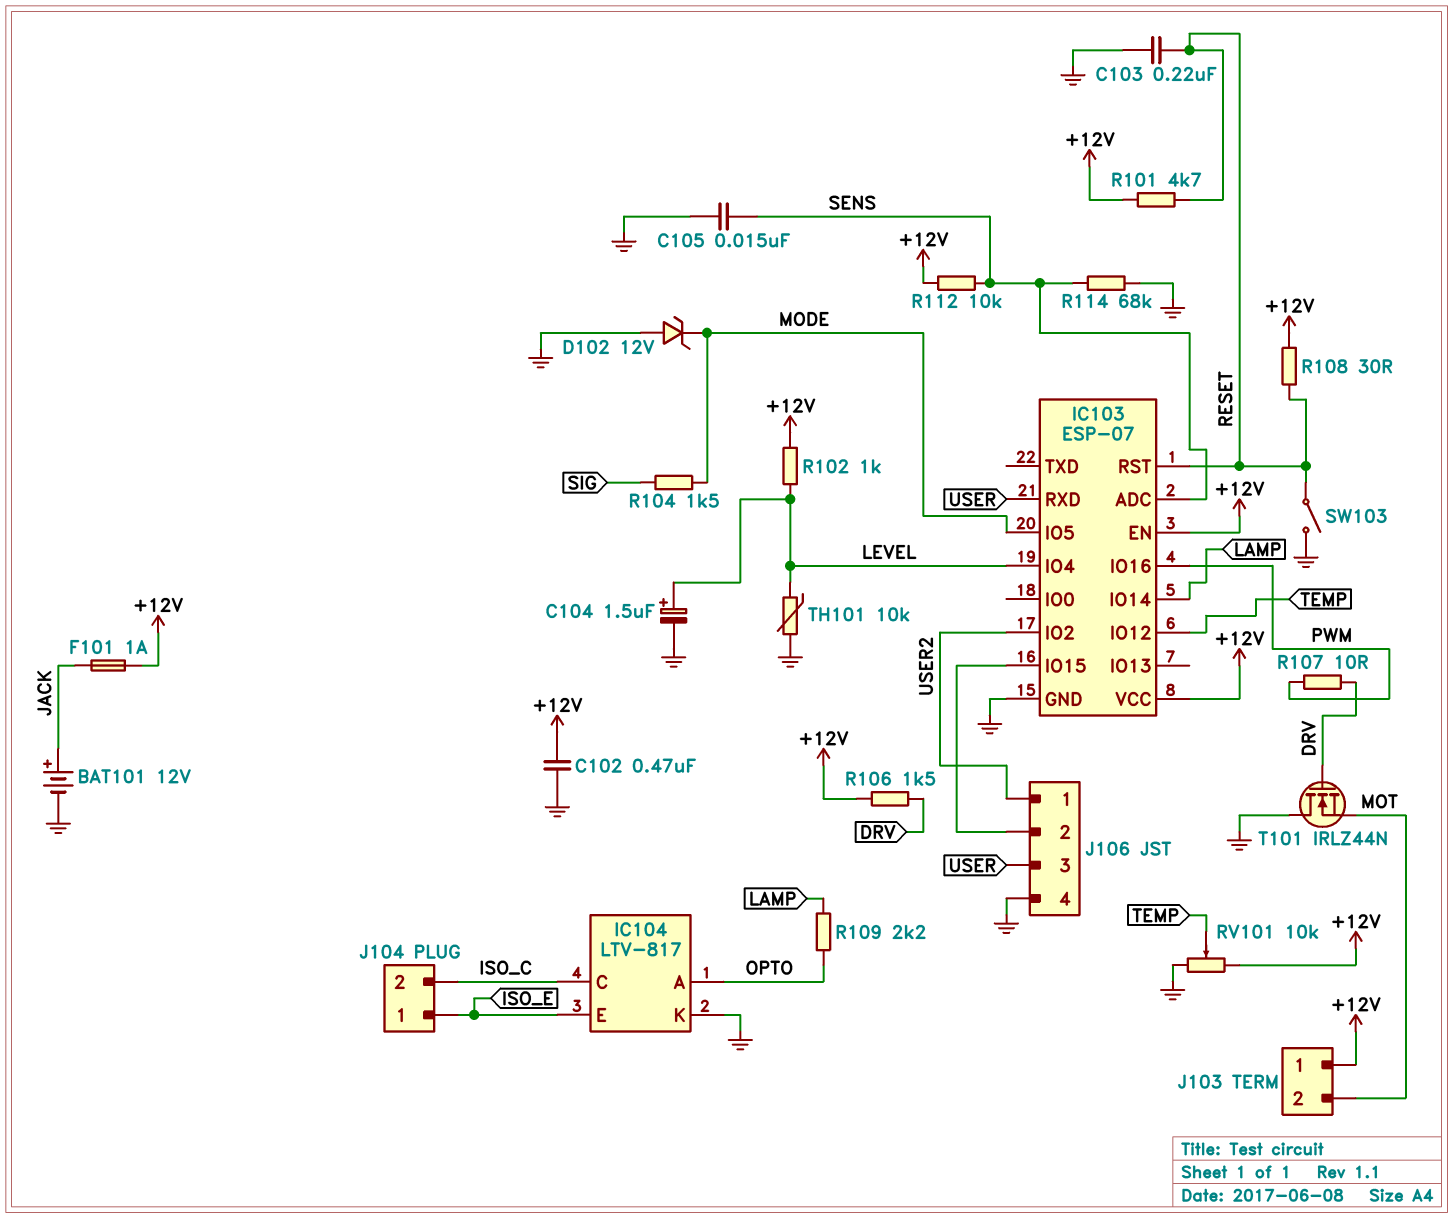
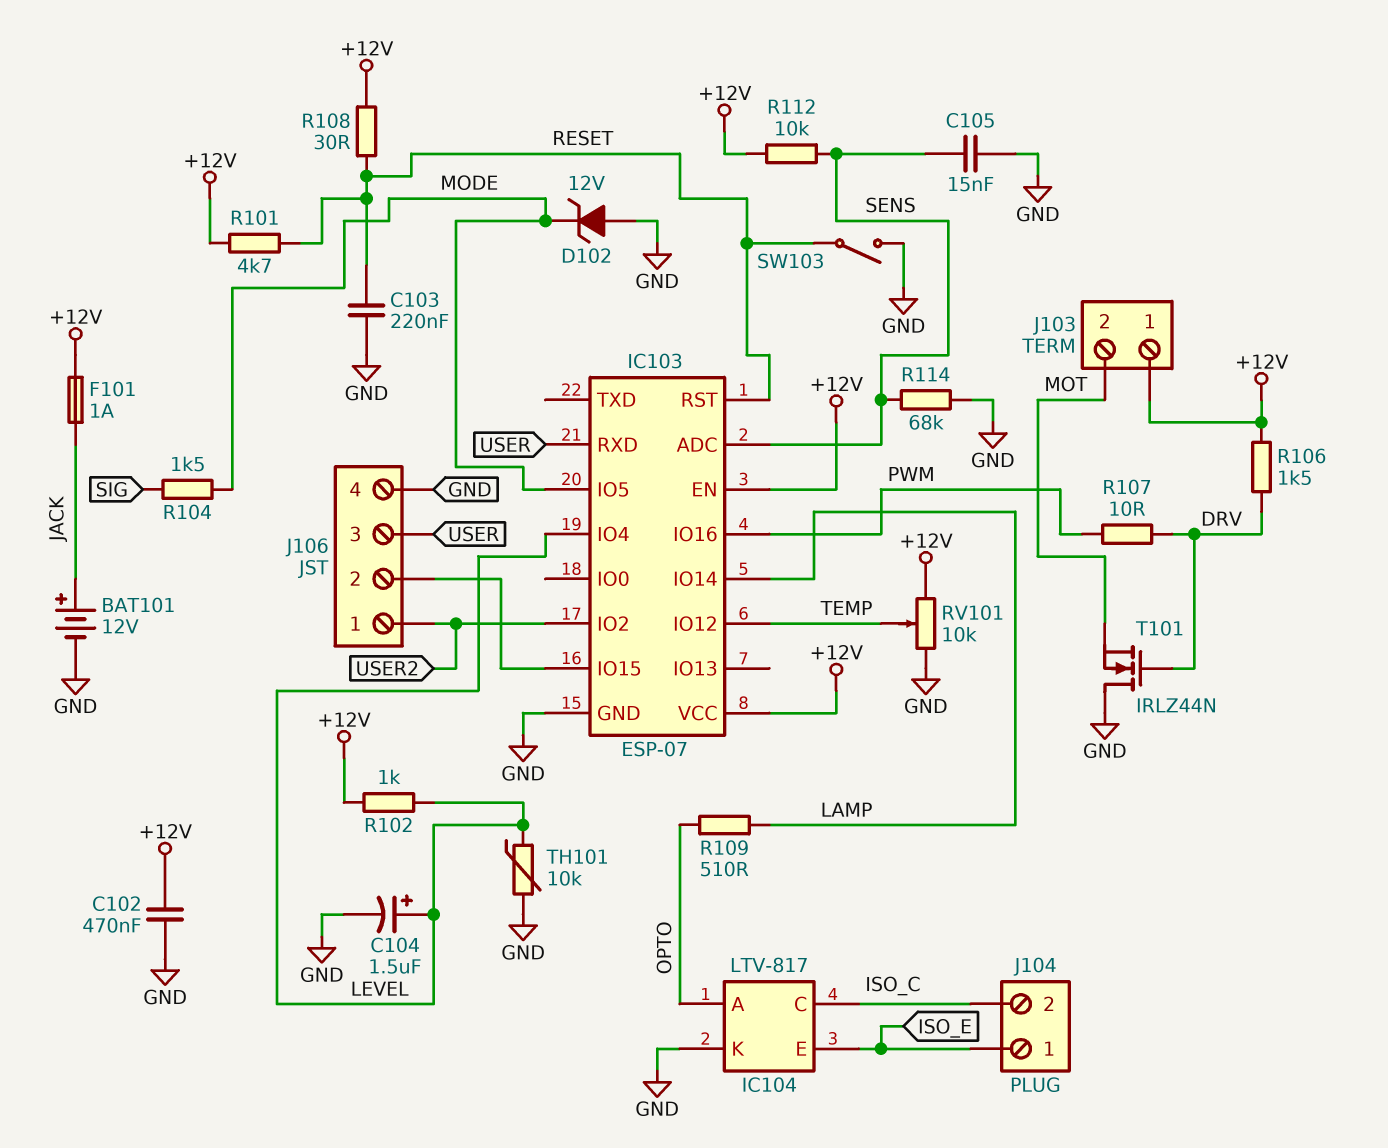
R109: 2.2k (LAMP, OPTO) -> 510 (LAMP, OPTO)

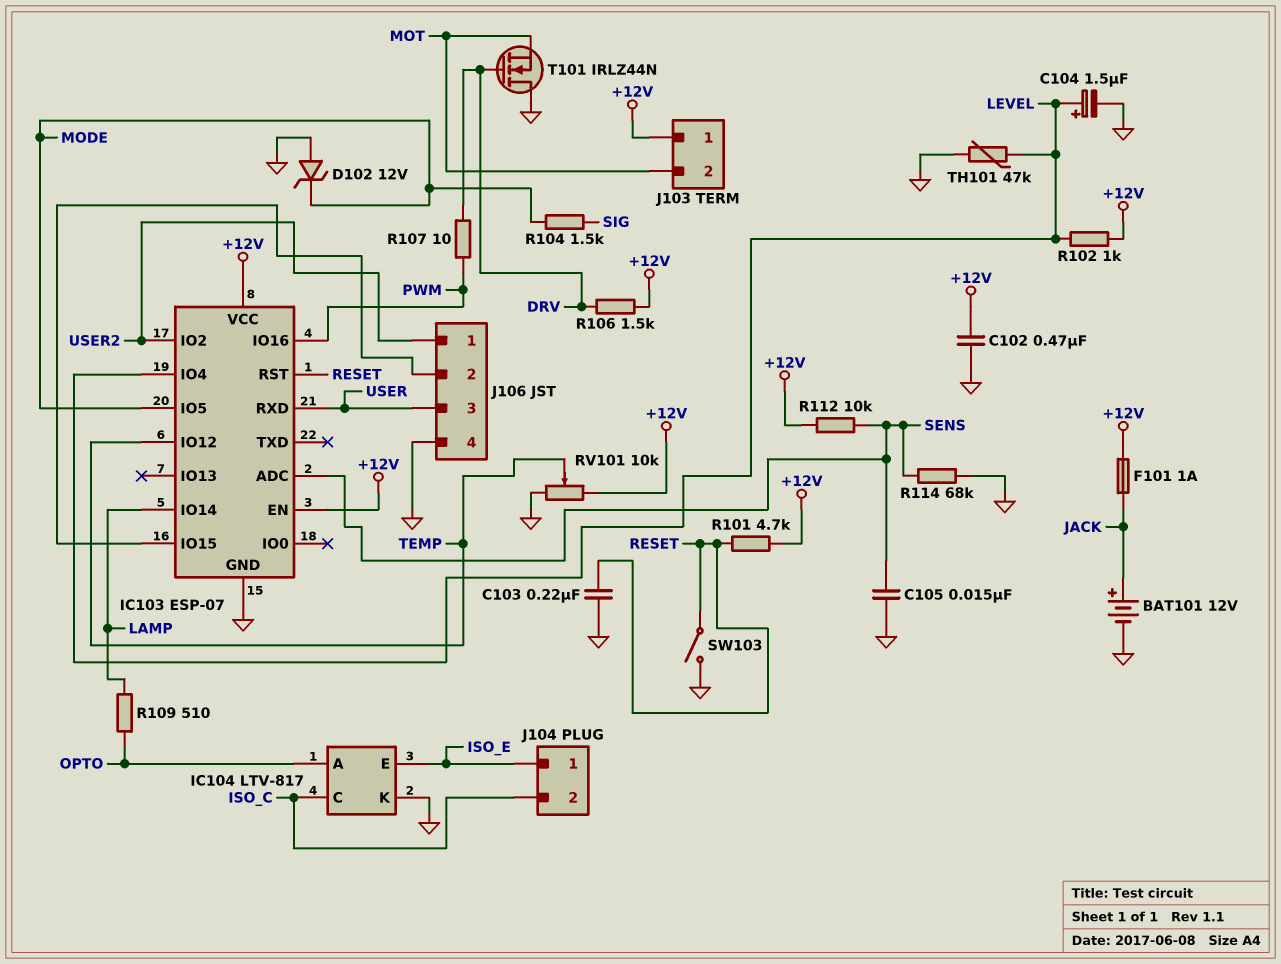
R108: 30 (+12V, RESET) -> none
TH101: 10k (GND, LEVEL) -> 47k (GND, LEVEL)

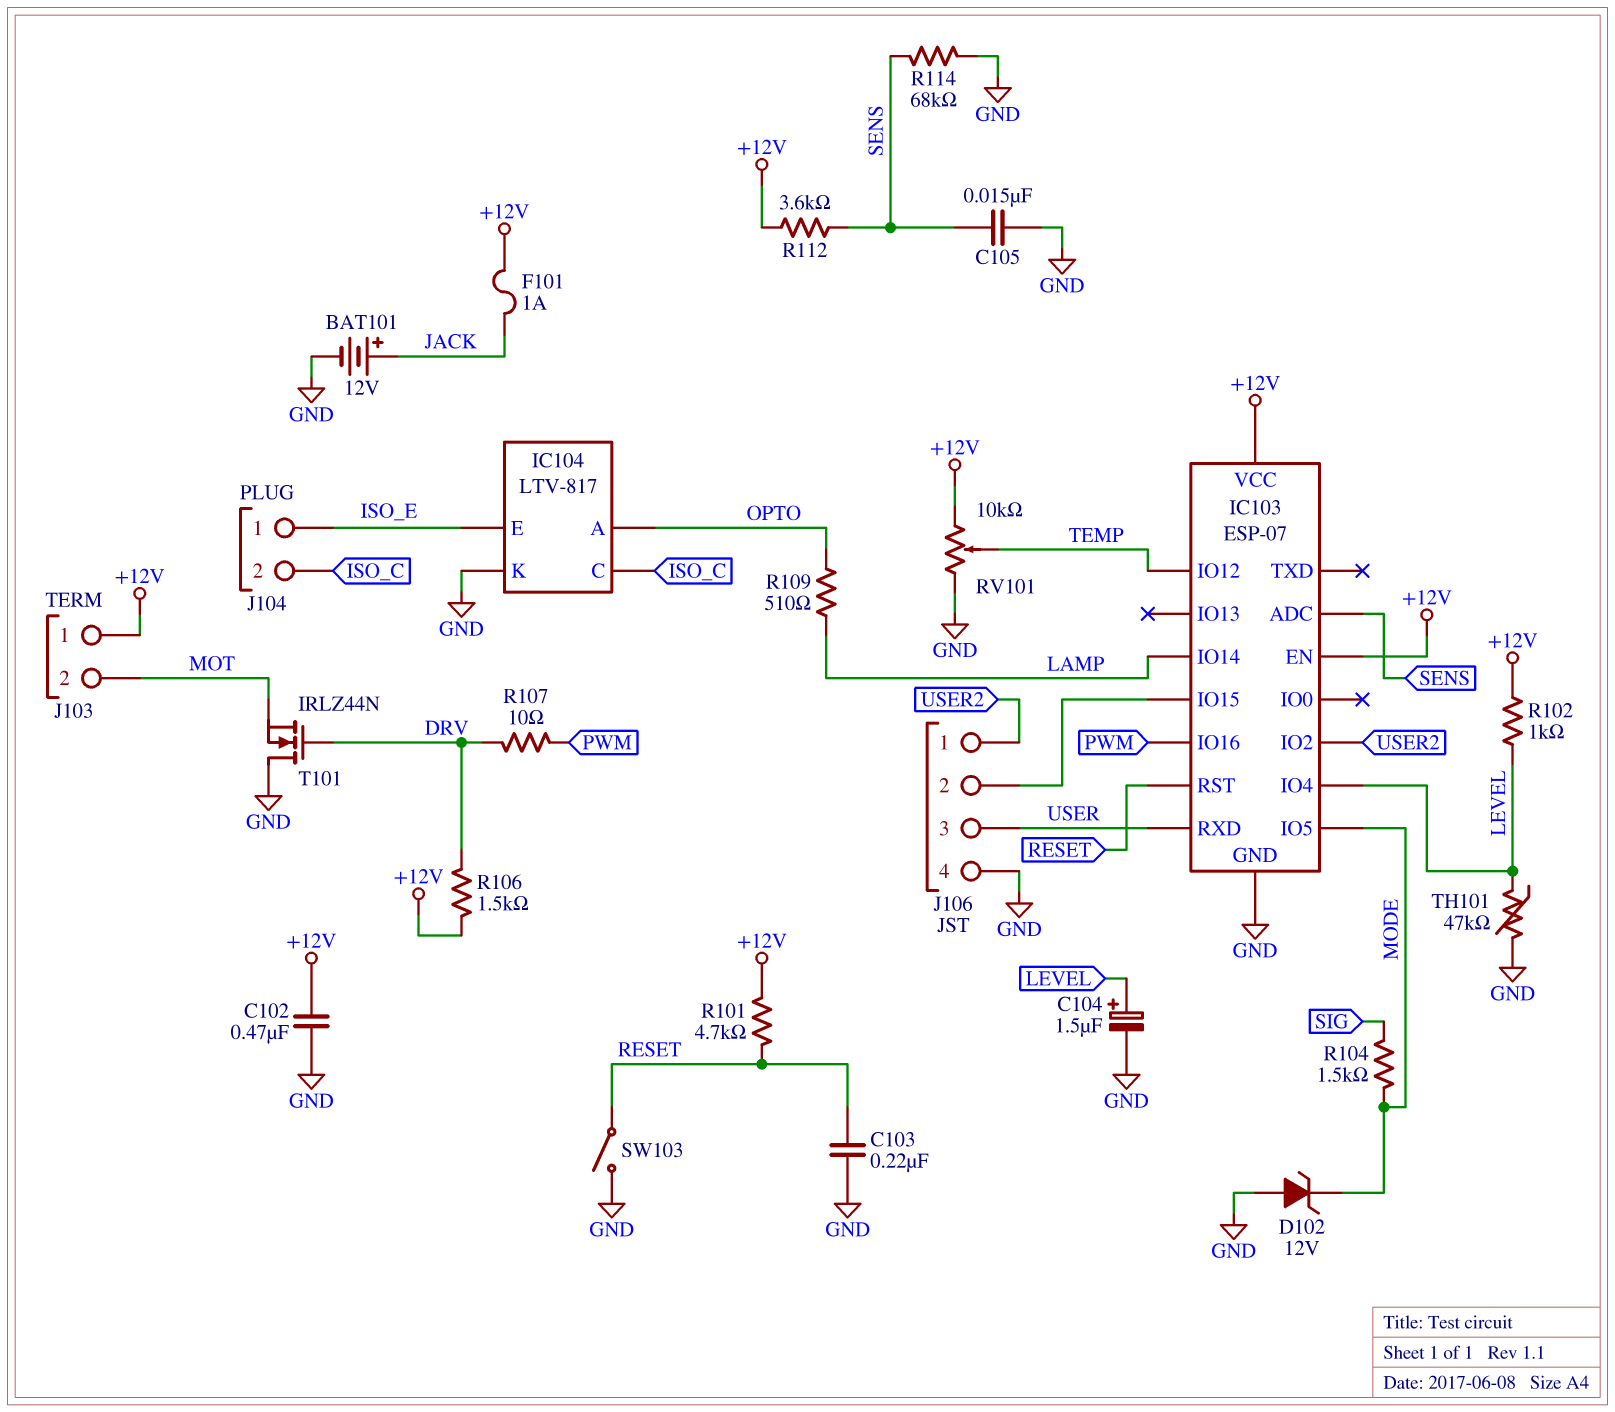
R112: 10k (+12V, SENS) -> 3.6k (+12V, SENS)

